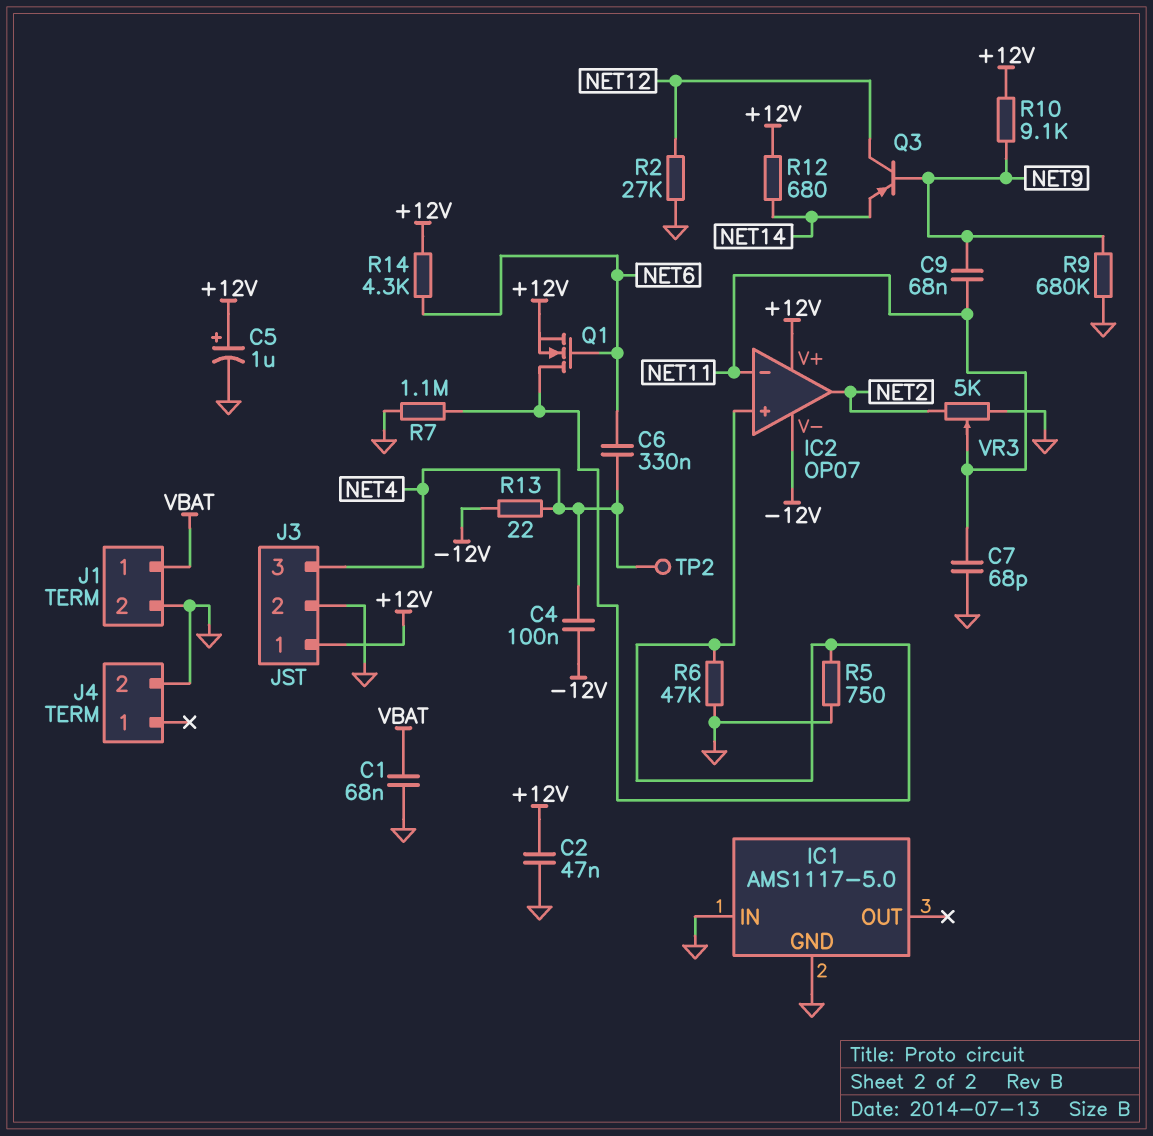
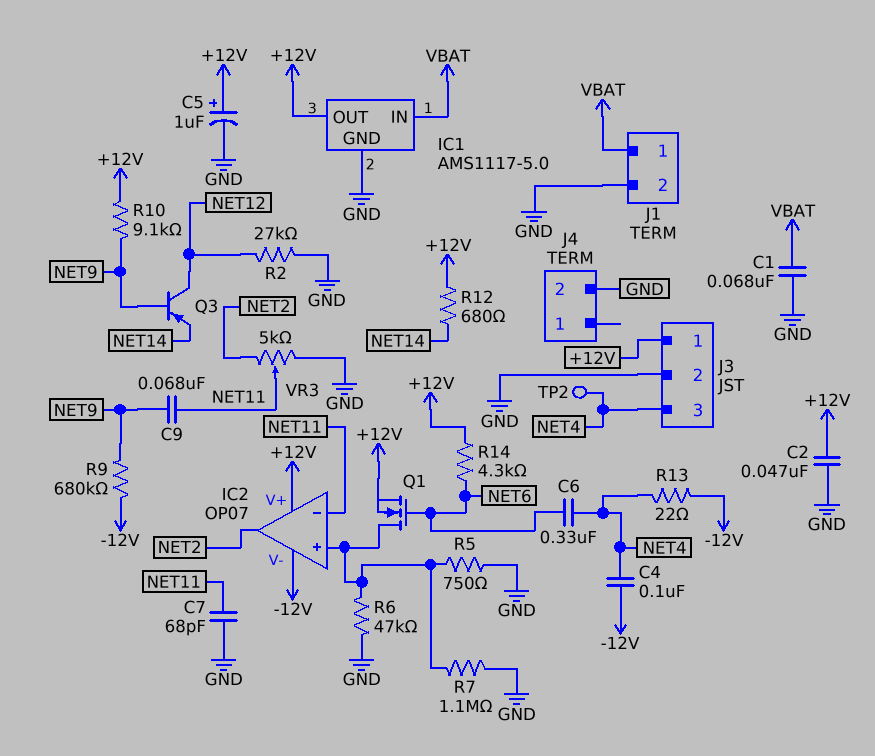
IC1 pin IN: GND -> VBAT
IC1 pin OUT: none -> +12V
R9: 680k (GND, NET9) -> 680k (-12V, NET9)

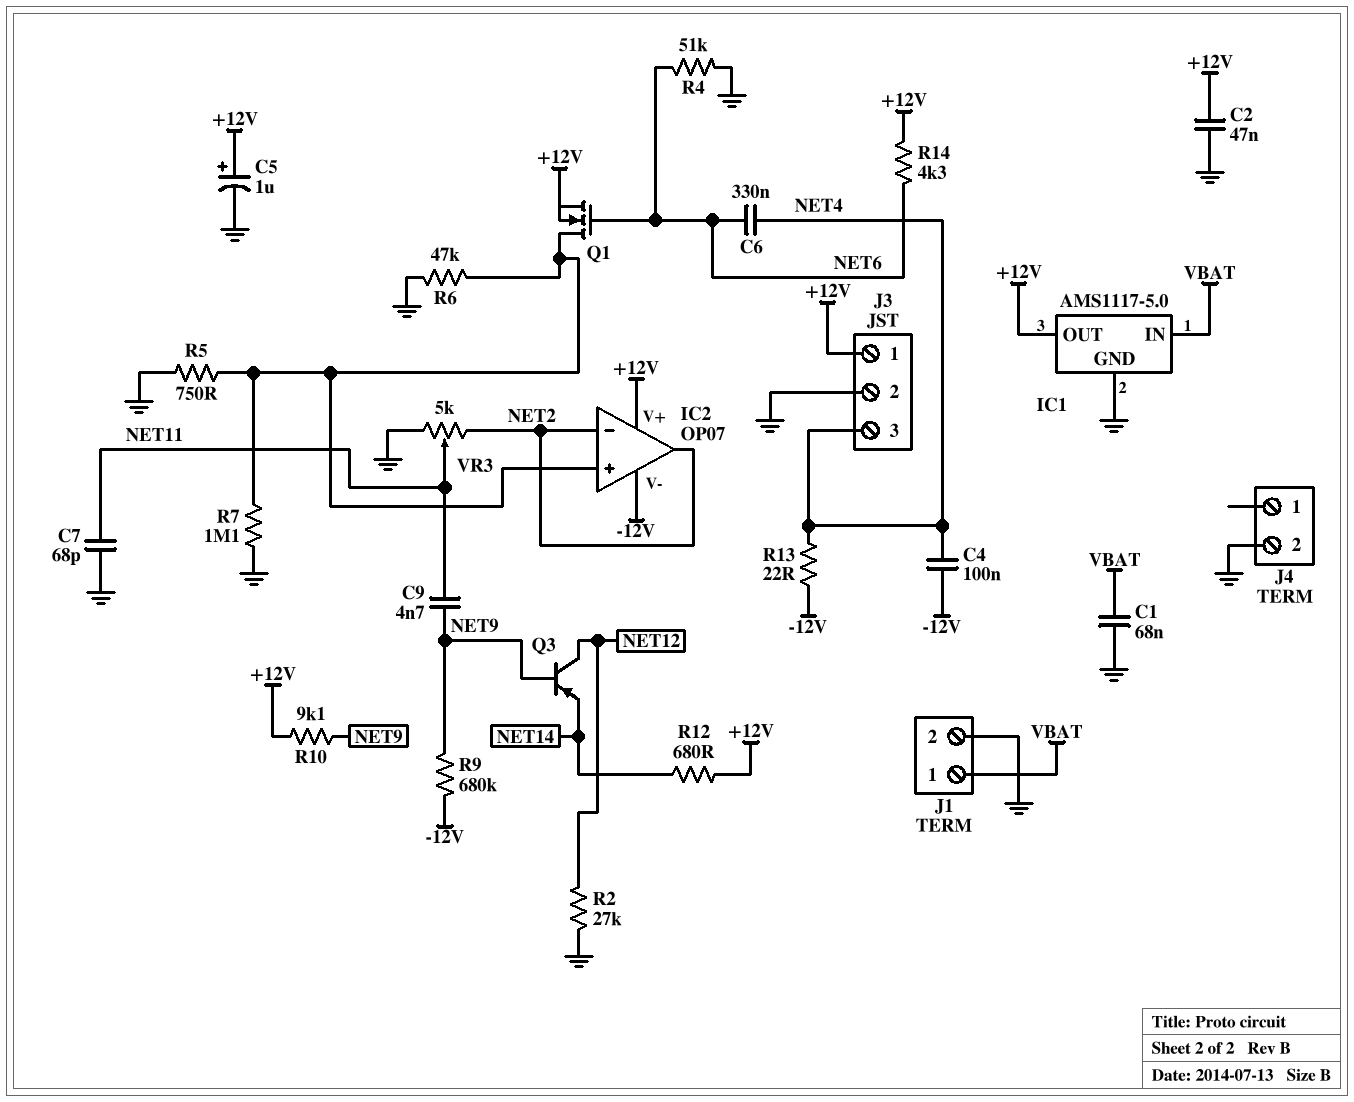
C9: 68nF (NET9, NET11) -> 4.7nF (NET9, NET11)
IC2 pin in-: NET11 -> NET2
R4: none -> 51k (GND, NET6)
TP2: test point (NET4) -> none

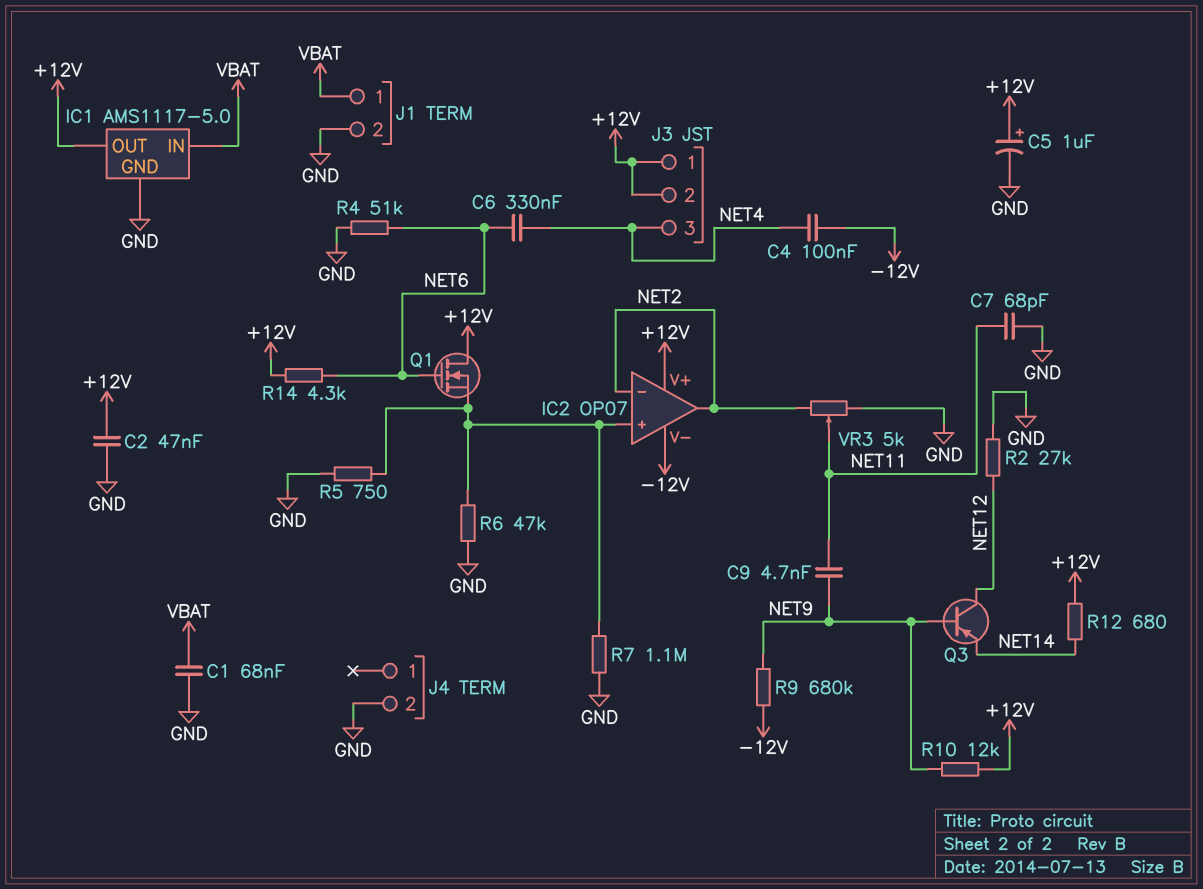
J3 pin 2: GND -> +12V
Q1: NMOS (G NET6, D IC2/in+, S +12V) -> NMOS (G NET6, D +12V, S IC2/in+)
R10: 9.1k (+12V, NET9) -> 12k (+12V, NET9)
R13: 22 (-12V, NET4) -> none

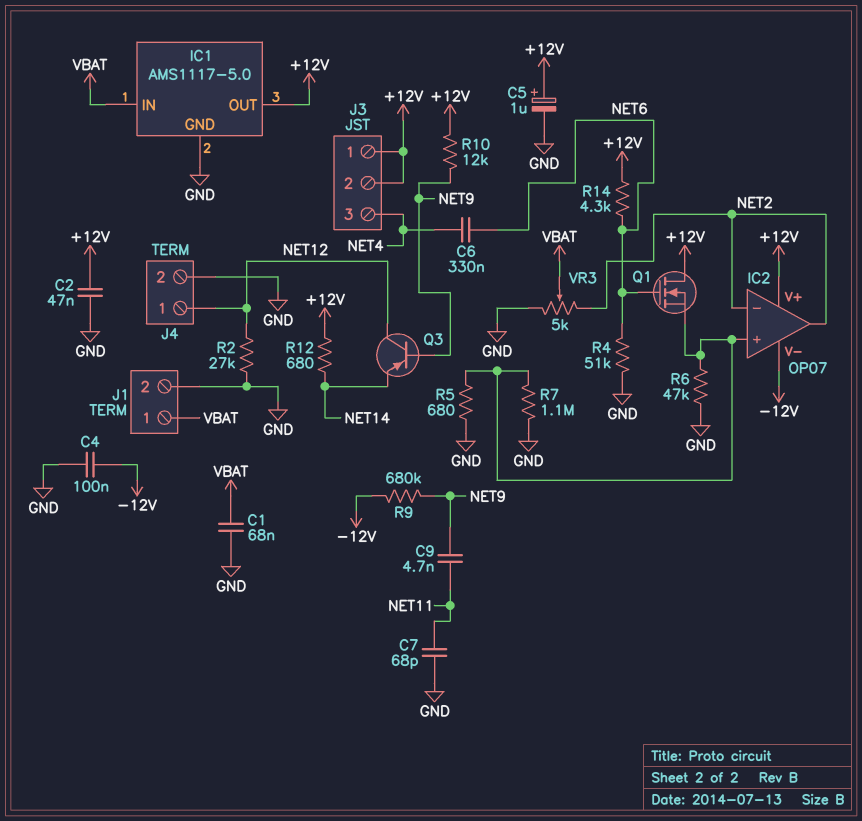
C4: 100nF (-12V, NET4) -> 100nF (-12V, GND)
J4 pin 1: none -> NET12
R5: 750 (GND, IC2/in+) -> 680 (GND, IC2/in+)
VR3: 5k (GND, NET2, wiper NET11) -> 5k (GND, NET2, wiper VBAT)

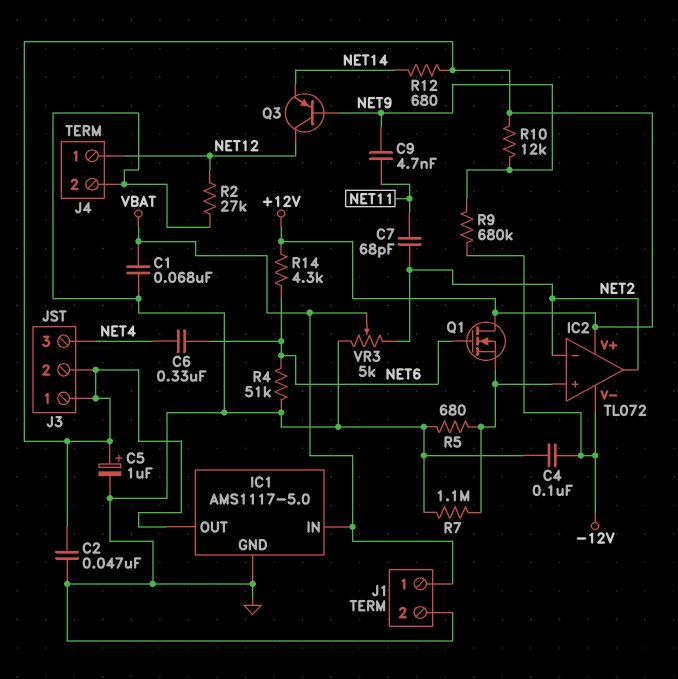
C7: 68pF (GND, NET11) -> 68pF (NET2, NET11)
IC2: OP07 -> TL072
R6: 47k (GND, IC2/in+) -> none

